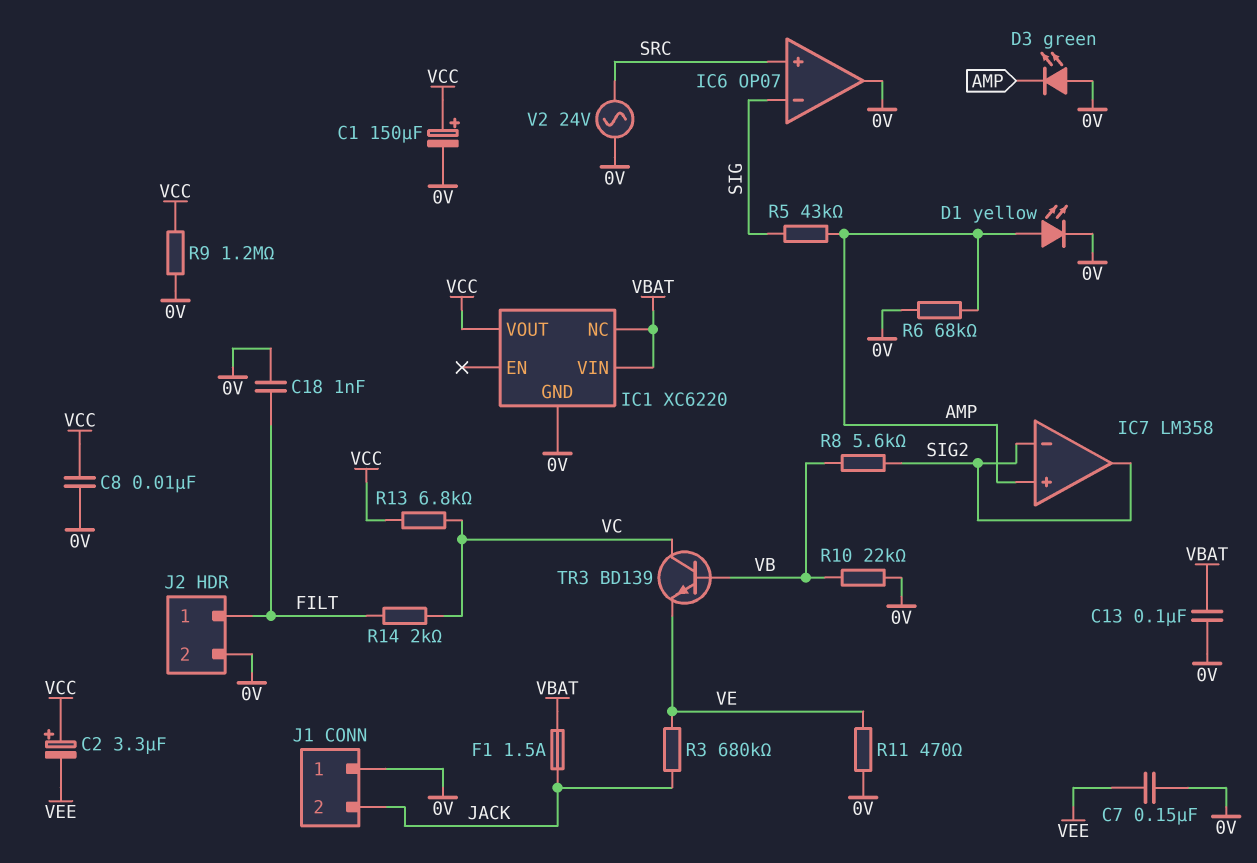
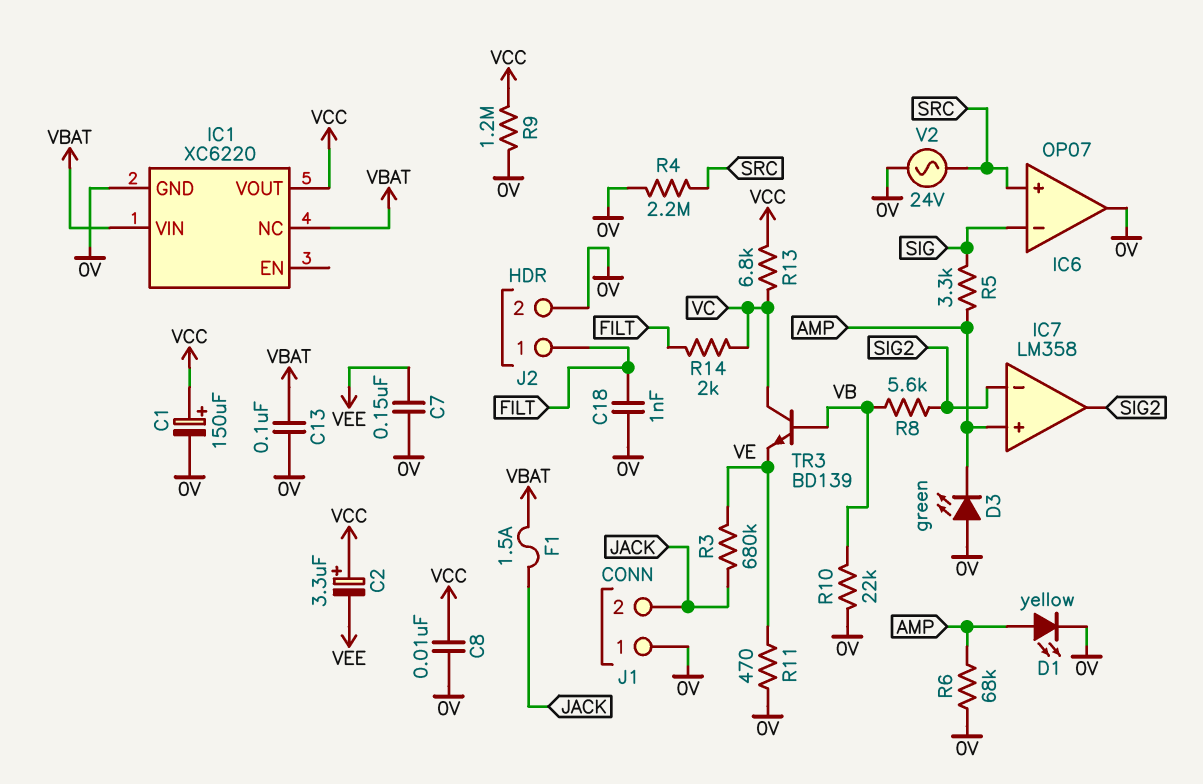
R4: none -> 2.2M (0V, SRC)
R5: 43k (AMP, SIG) -> 3.3k (AMP, SIG)

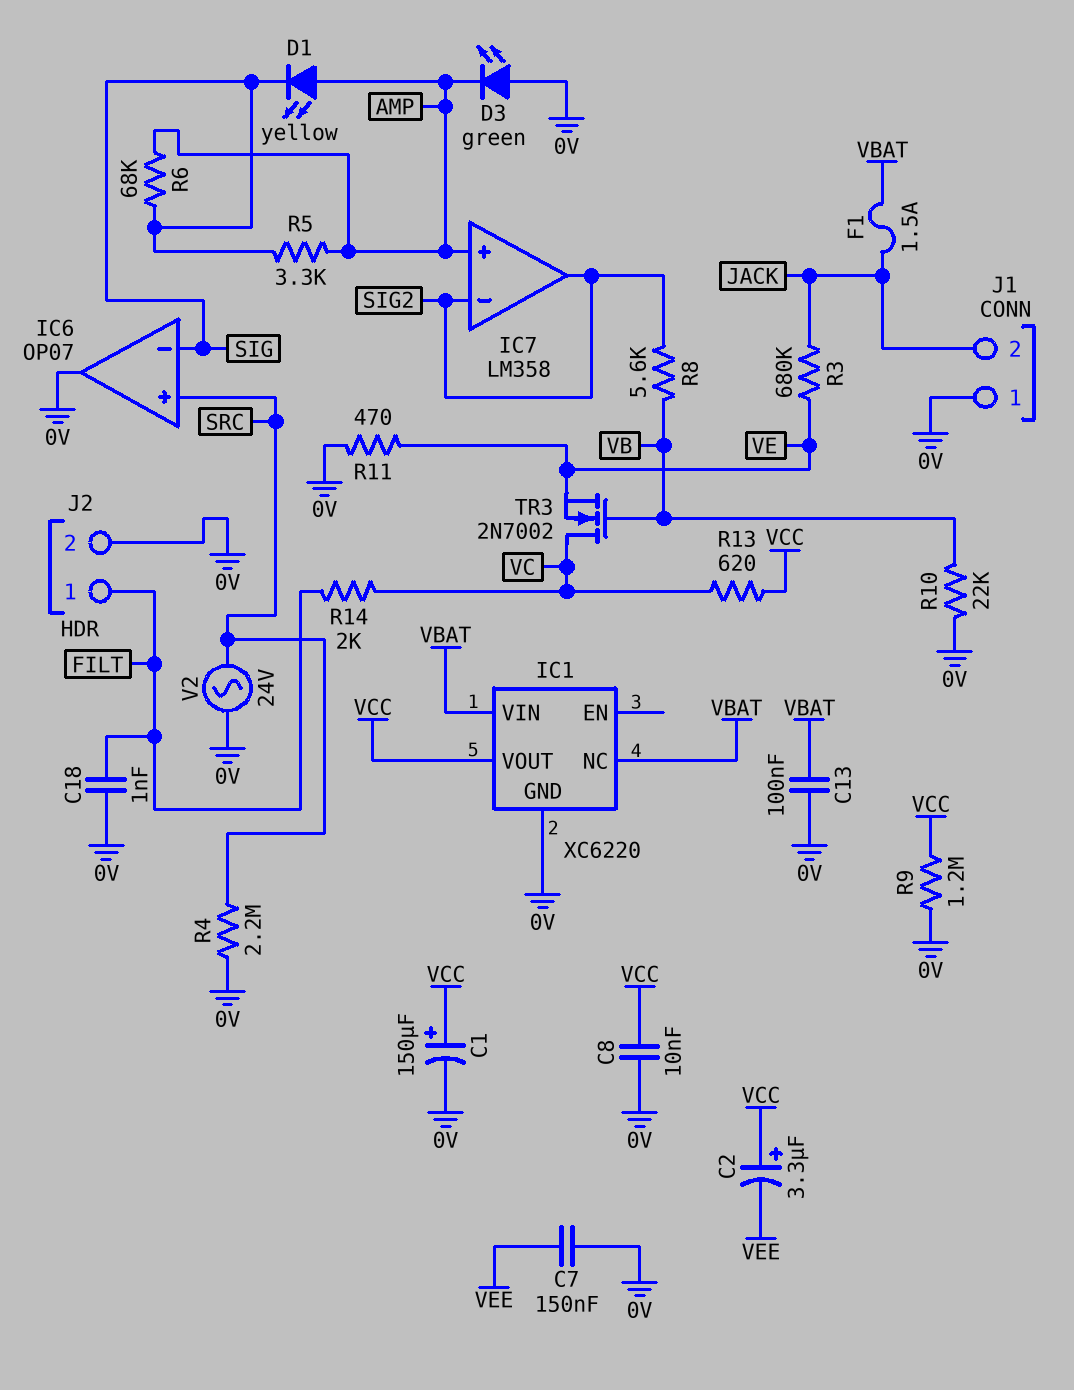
D1: LED yellow (A AMP, K 0V) -> LED yellow (A AMP, K SIG)
R6: 68k (0V, AMP) -> 68k (AMP, SIG)
R13: 6.8k (VC, VCC) -> 620 (VC, VCC)
TR3: NPN BD139 (B VB, C VC, E VE) -> NMOS 2N7002 (G VB, D VC, S VE)

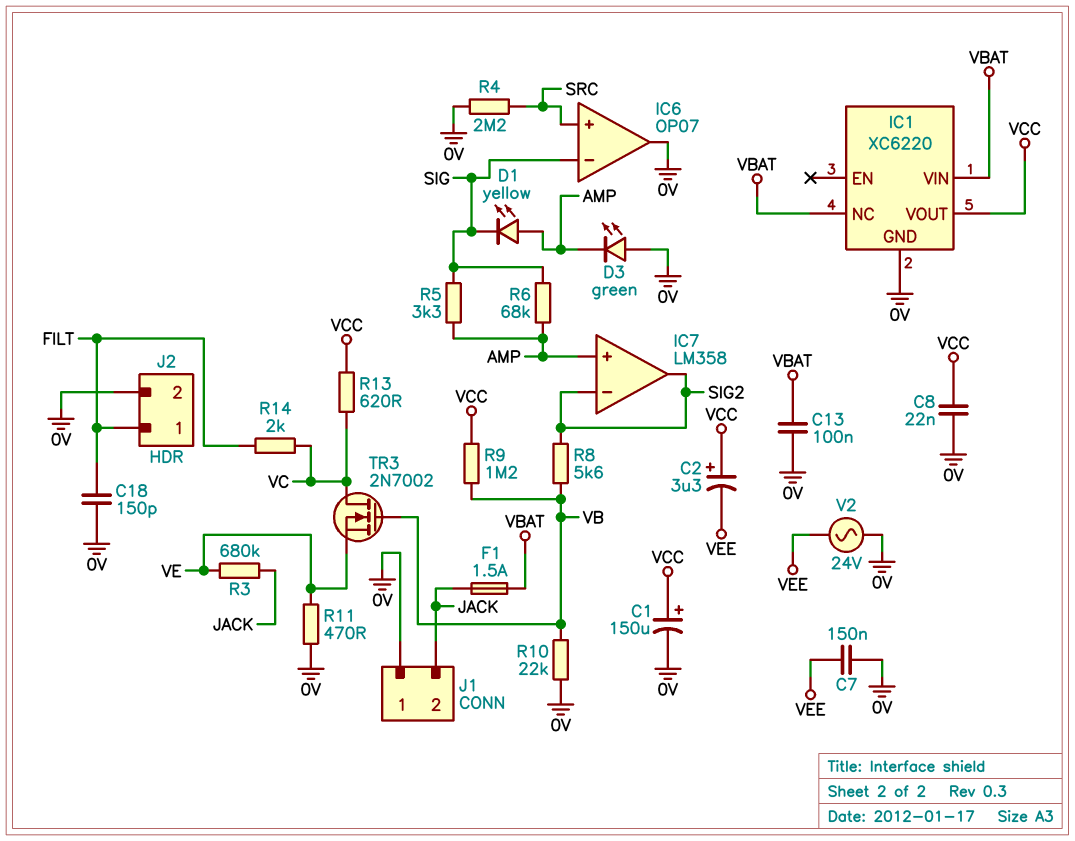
C8: 10nF (0V, VCC) -> 22nF (0V, VCC)
C18: 1nF (0V, FILT) -> 150pF (0V, FILT)
R9: 1.2M (0V, VCC) -> 1.2M (VB, VCC)
V2: AC 24V (0V, SRC) -> AC 24V (0V, VEE)

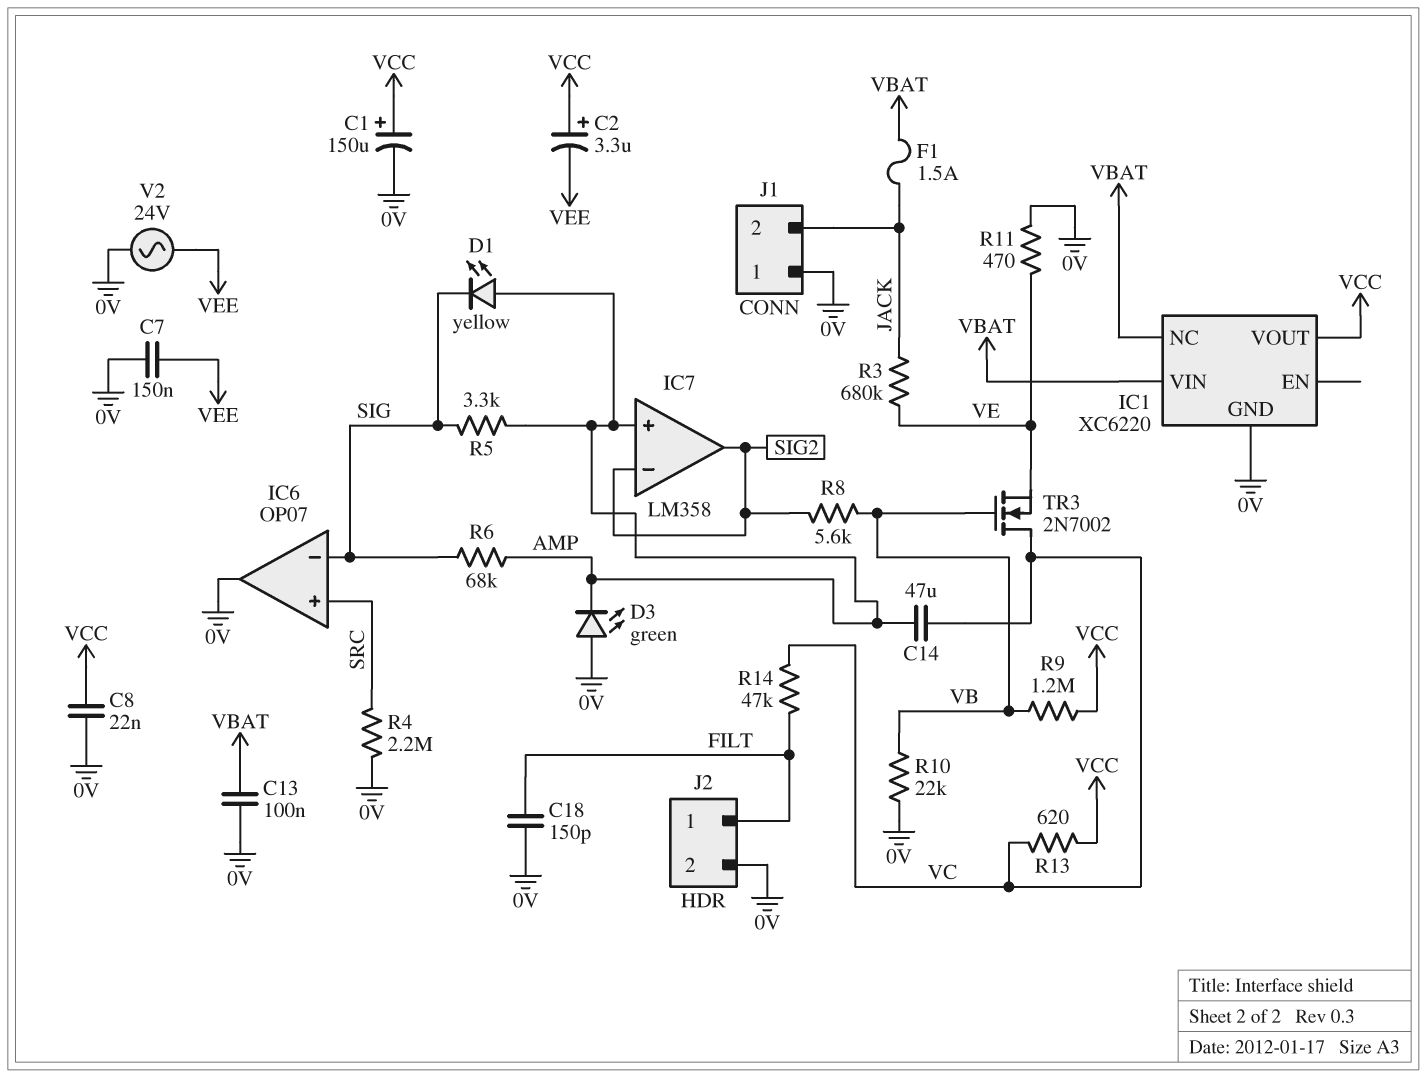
C14: none -> 47uF (AMP, VC)
R14: 2k (FILT, VC) -> 47k (FILT, VC)

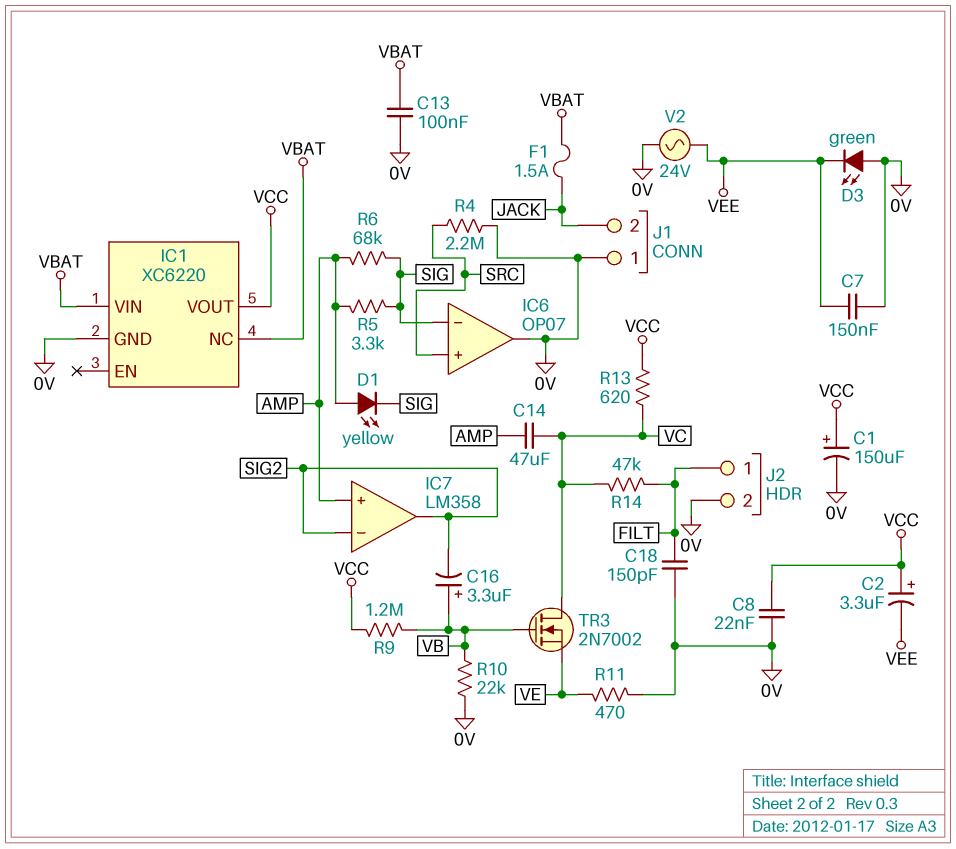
C16: none -> 3.3uF (plus VB, minus SIG2)
D3: LED green (A 0V, K AMP) -> LED green (A 0V, K VEE)
R3: 680k (JACK, VE) -> none
R8: 5.6k (SIG2, VB) -> none

